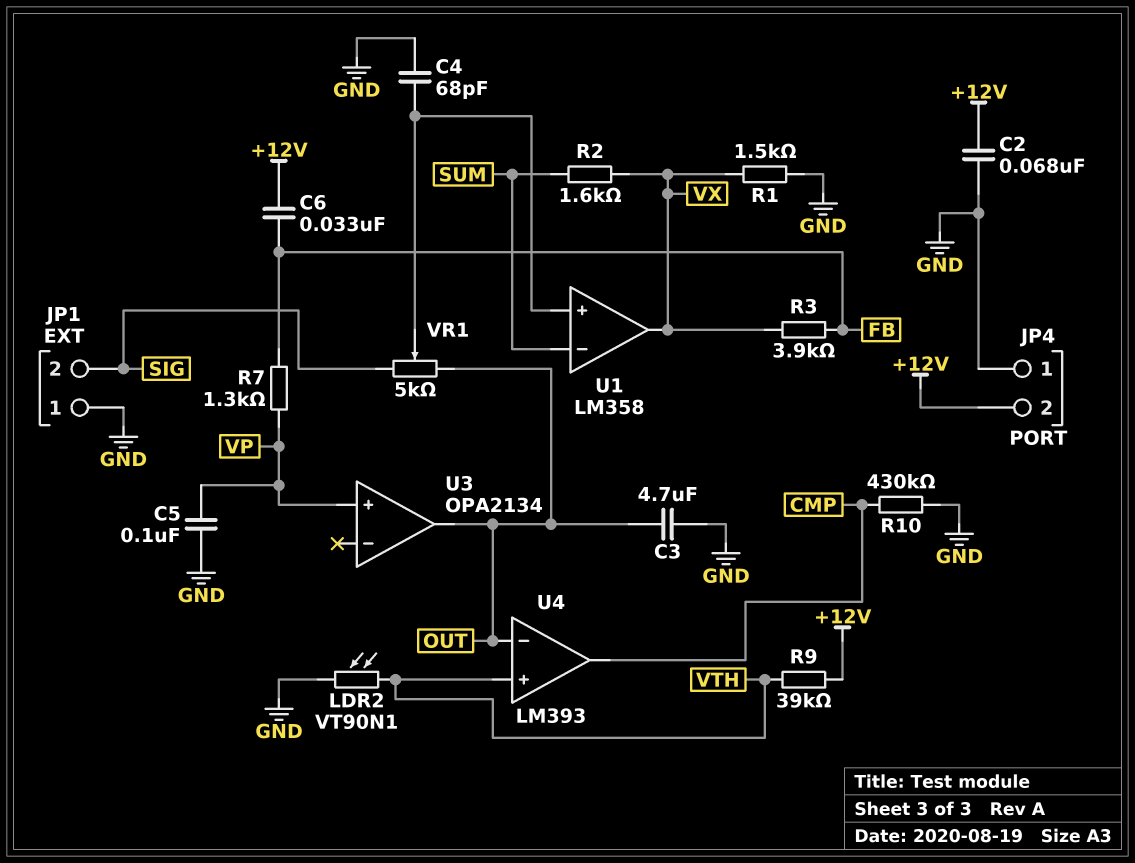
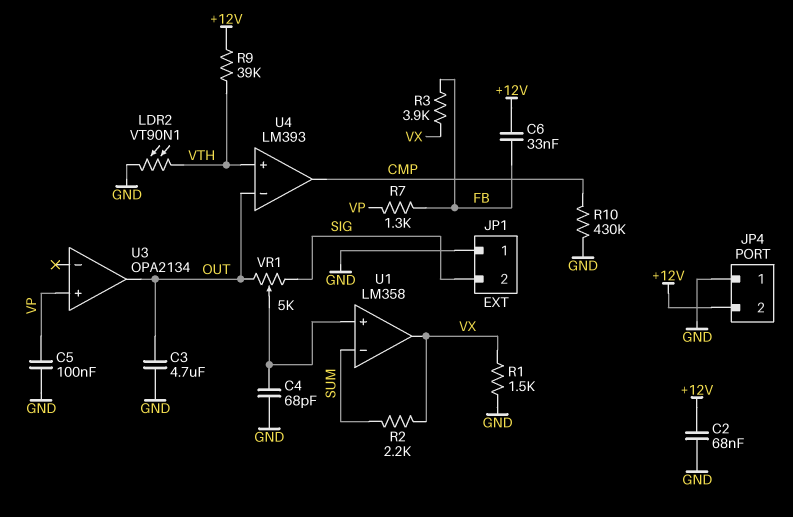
R2: 1.6k (SUM, VX) -> 2.2k (SUM, VX)

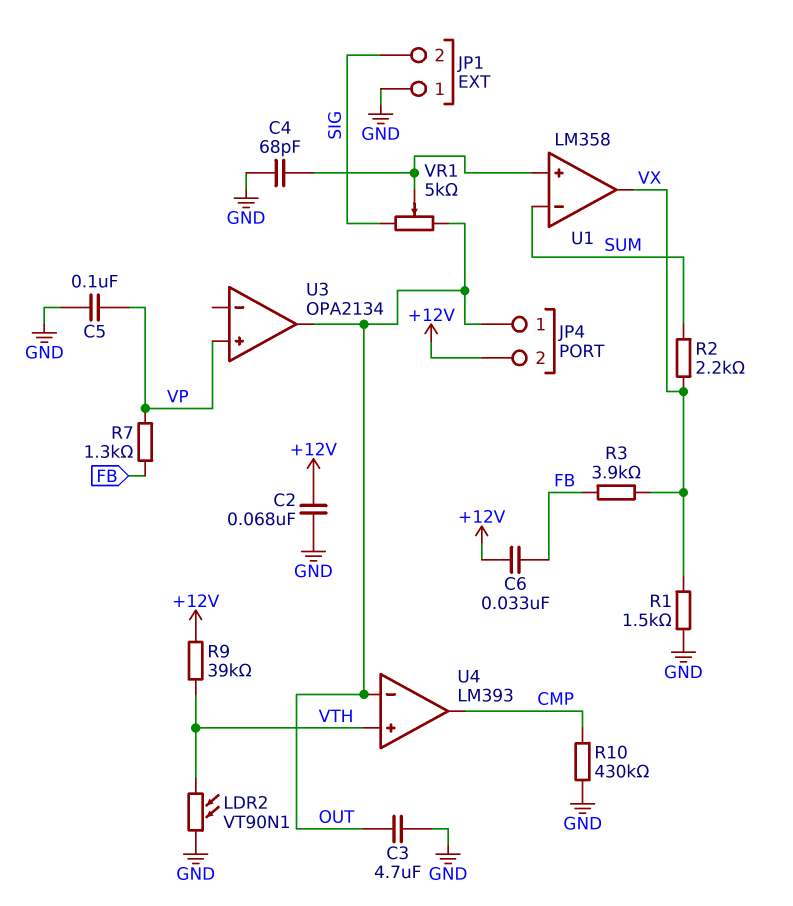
JP4 pin 1: GND -> OUT

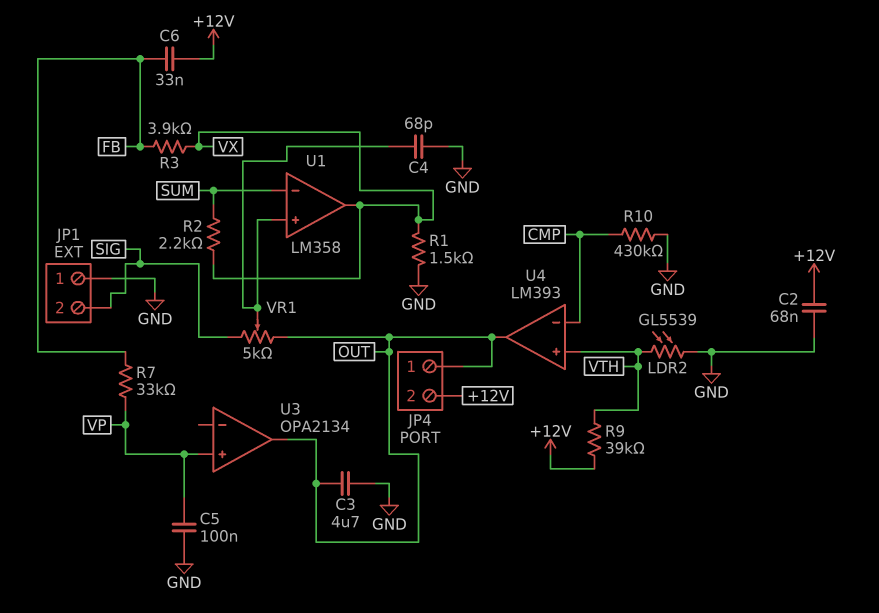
LDR2: VT90N1 (GND, VTH) -> GL5539 (GND, VTH)
R7: 1.3k (FB, VP) -> 33k (FB, VP)
U4 pin in-: OUT -> CMP
U4 pin out: CMP -> OUT

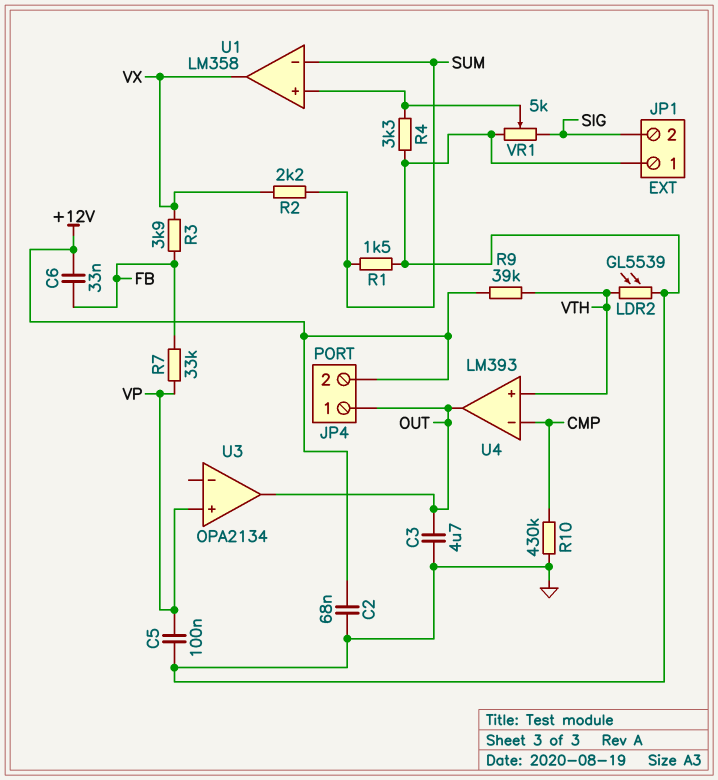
C4: 68pF (GND, U1/in+) -> none
R1: 1.5k (GND, VX) -> 1.5k (GND, SUM)
R4: none -> 3.3k (GND, U1/in+)
VR1: 5k (OUT, SIG, wiper U1/in+) -> 5k (GND, SIG, wiper U1/in+)

